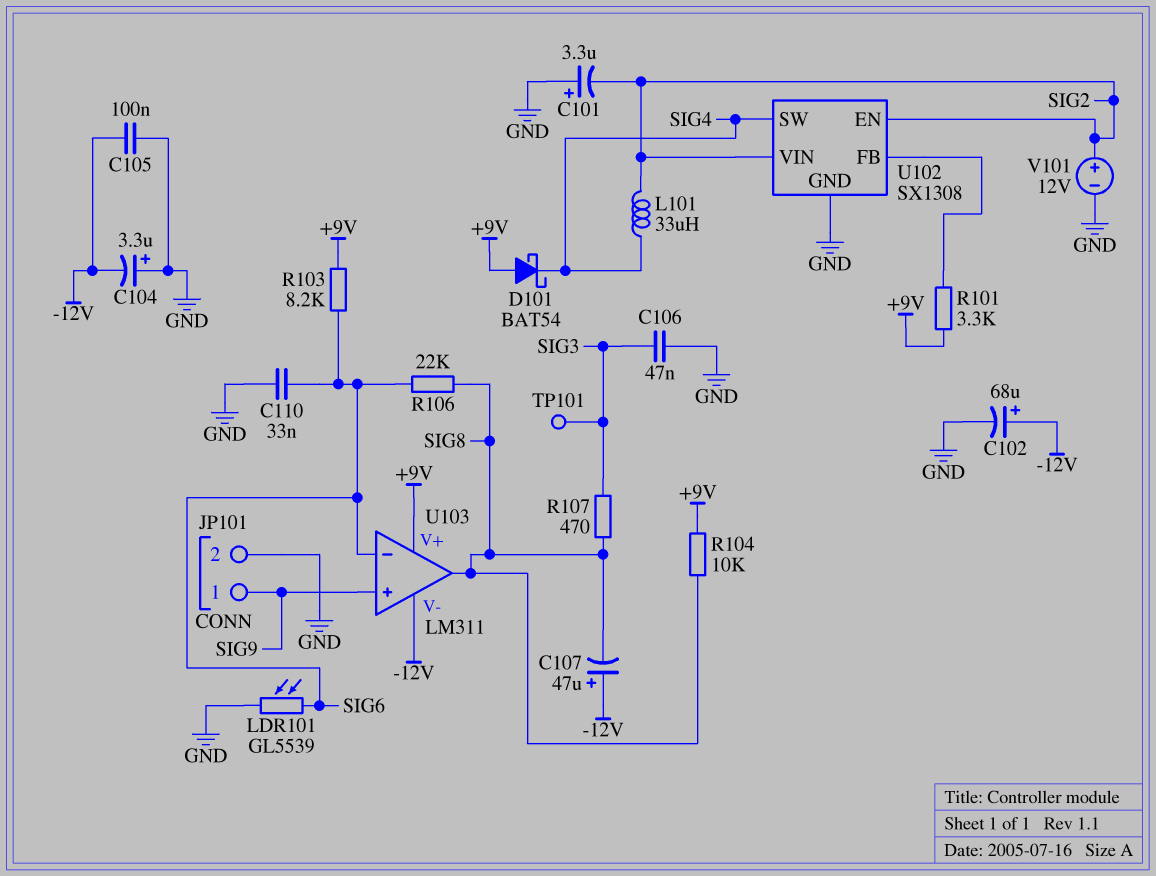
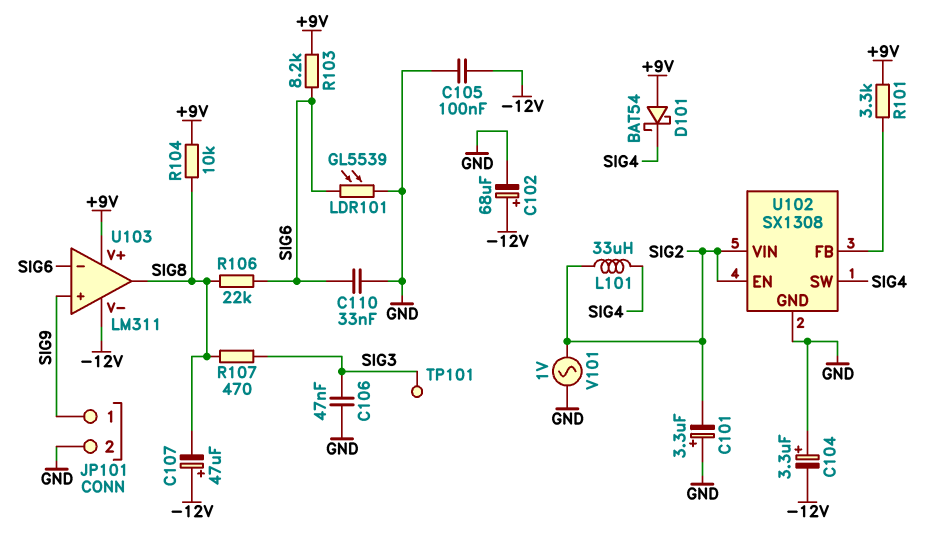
V101: 12V (plus SIG2, minus GND) -> AC 1V (GND, SIG2)

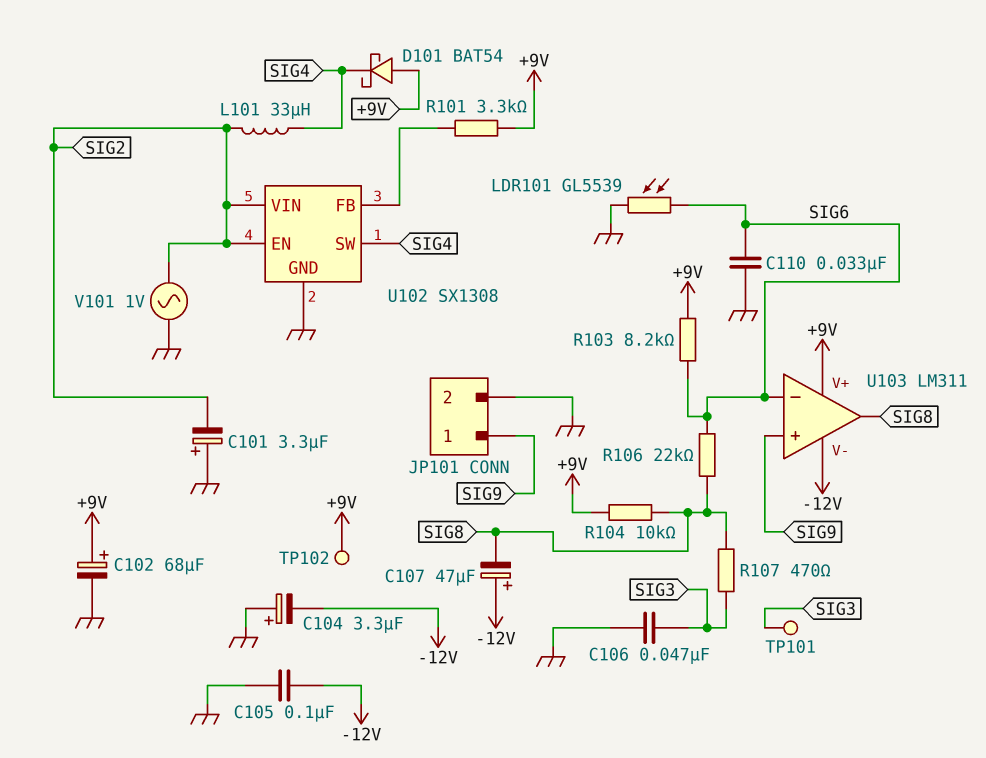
C102: 68uF (plus -12V, minus GND) -> 68uF (plus +9V, minus GND)
TP102: none -> test point (+9V)

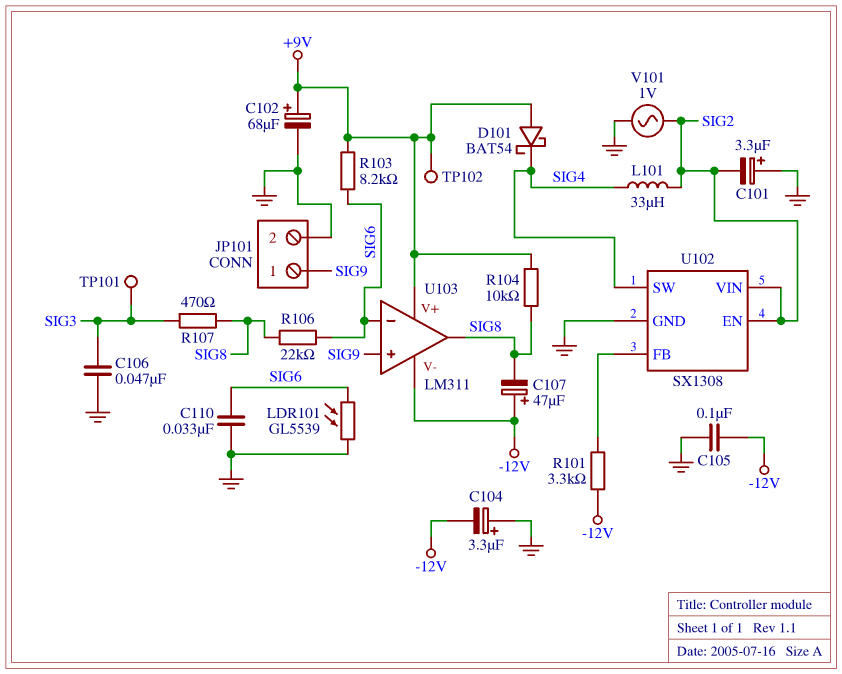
R101: 3.3k (+9V, U102/FB) -> 3.3k (-12V, U102/FB)

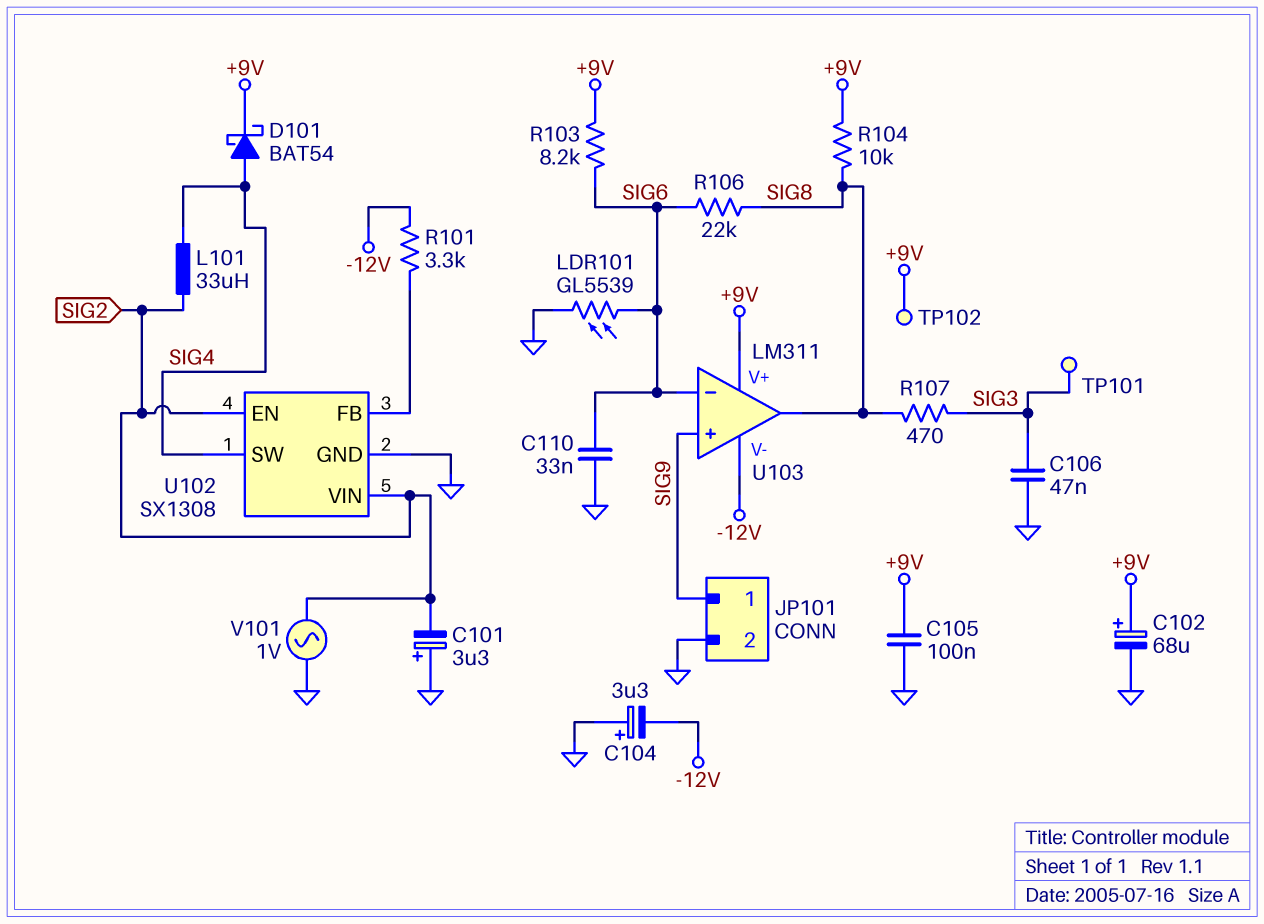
C105: 100nF (-12V, GND) -> 100nF (+9V, GND)
C107: 47uF (plus -12V, minus SIG8) -> none
D101: schottky BAT54 (A +9V, K SIG4) -> schottky BAT54 (A SIG4, K +9V)

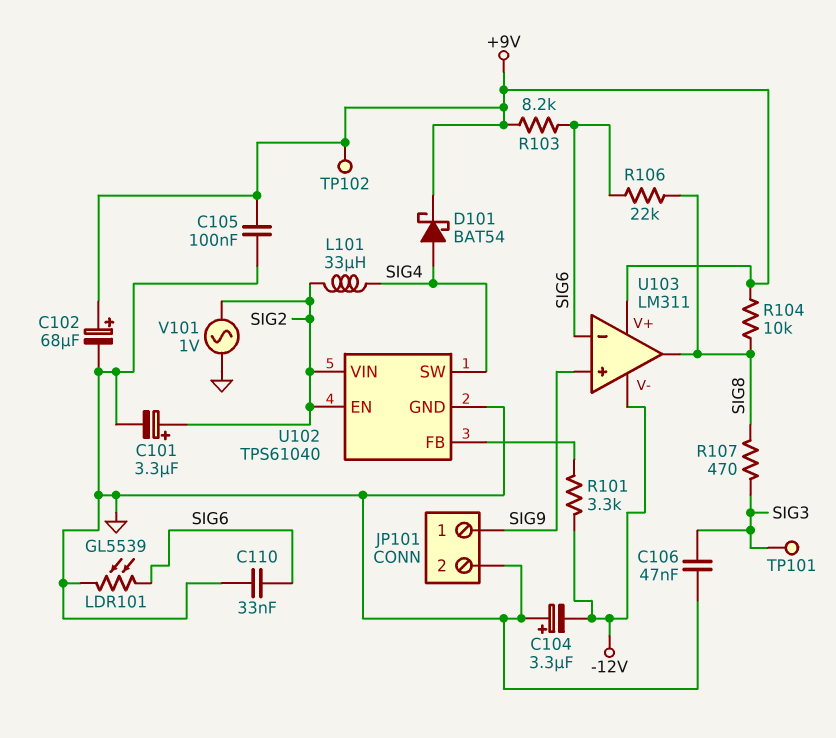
C101: 3.3uF (plus GND, minus SIG2) -> 3.3uF (plus SIG2, minus GND)
U102: SX1308 -> TPS61040

